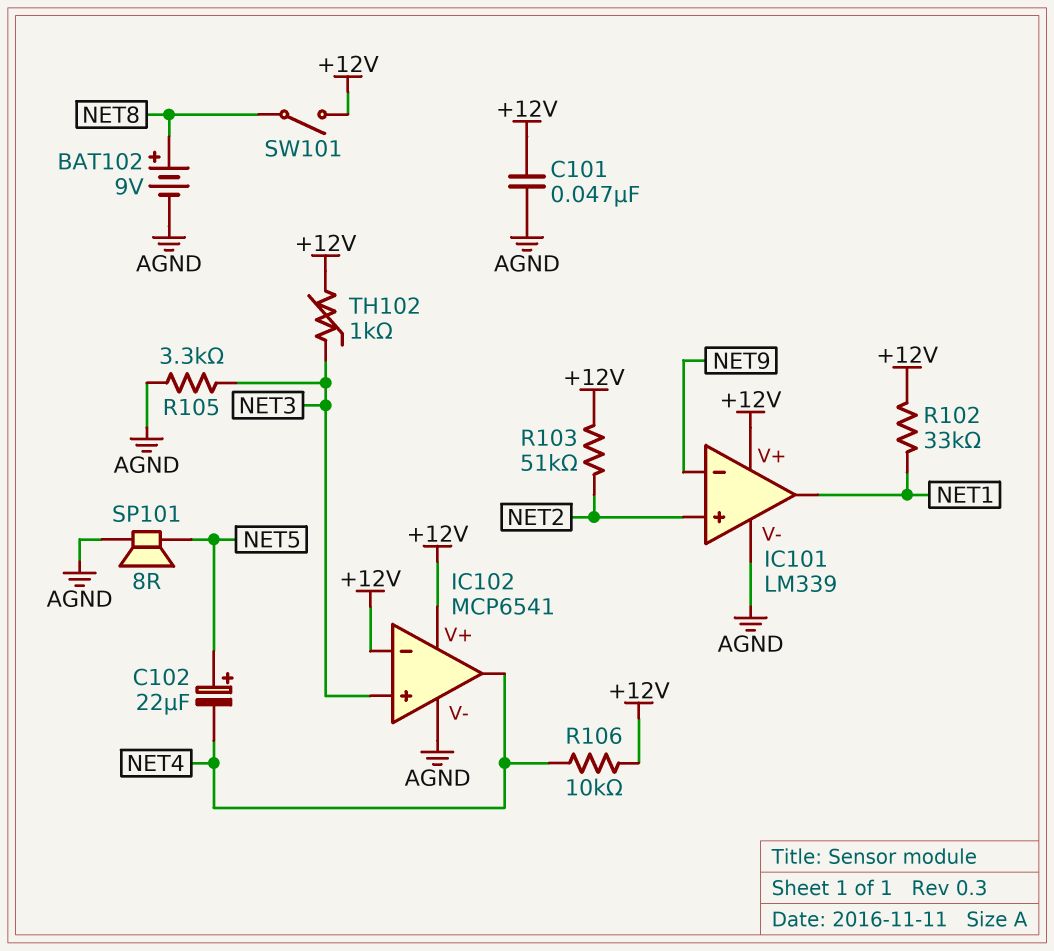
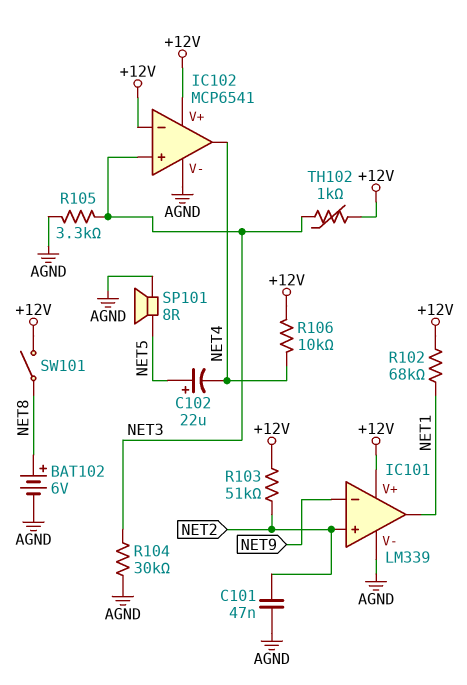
BAT102: 9V (plus NET8, minus AGND) -> 6V (plus NET8, minus AGND)
C101: 47nF (+12V, AGND) -> 47nF (AGND, NET2)
R102: 33k (+12V, NET1) -> 68k (+12V, NET1)
R104: none -> 30k (AGND, NET3)

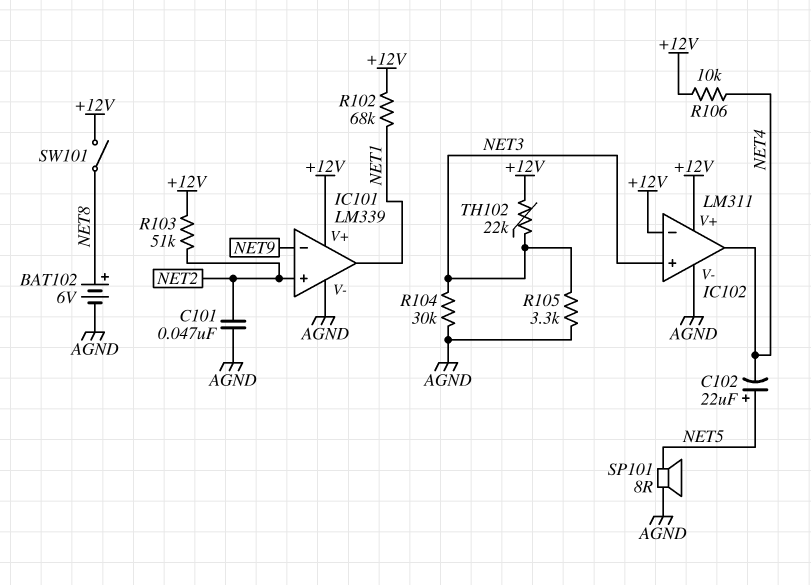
IC102: MCP6541 -> LM311
TH102: 1k (+12V, NET3) -> 22k (+12V, NET3)

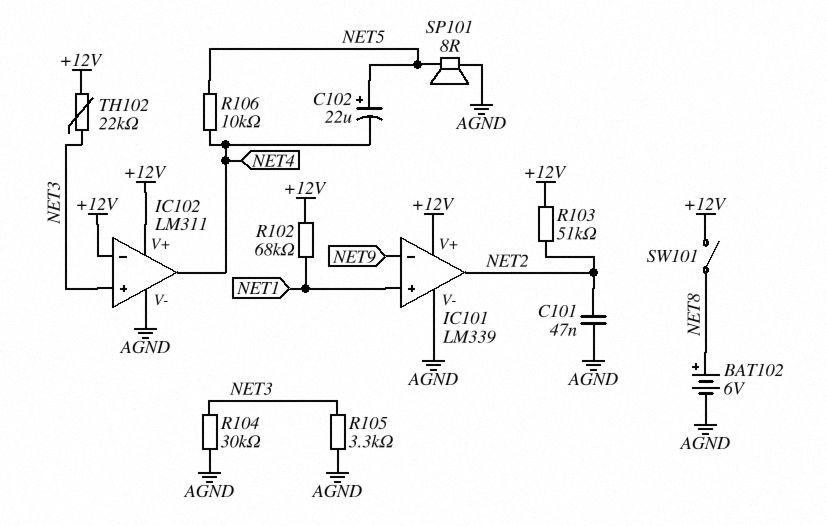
IC101 pin in+: NET2 -> NET1
IC101 pin out: NET1 -> NET2
R106: 10k (+12V, NET4) -> 10k (NET4, NET5)

